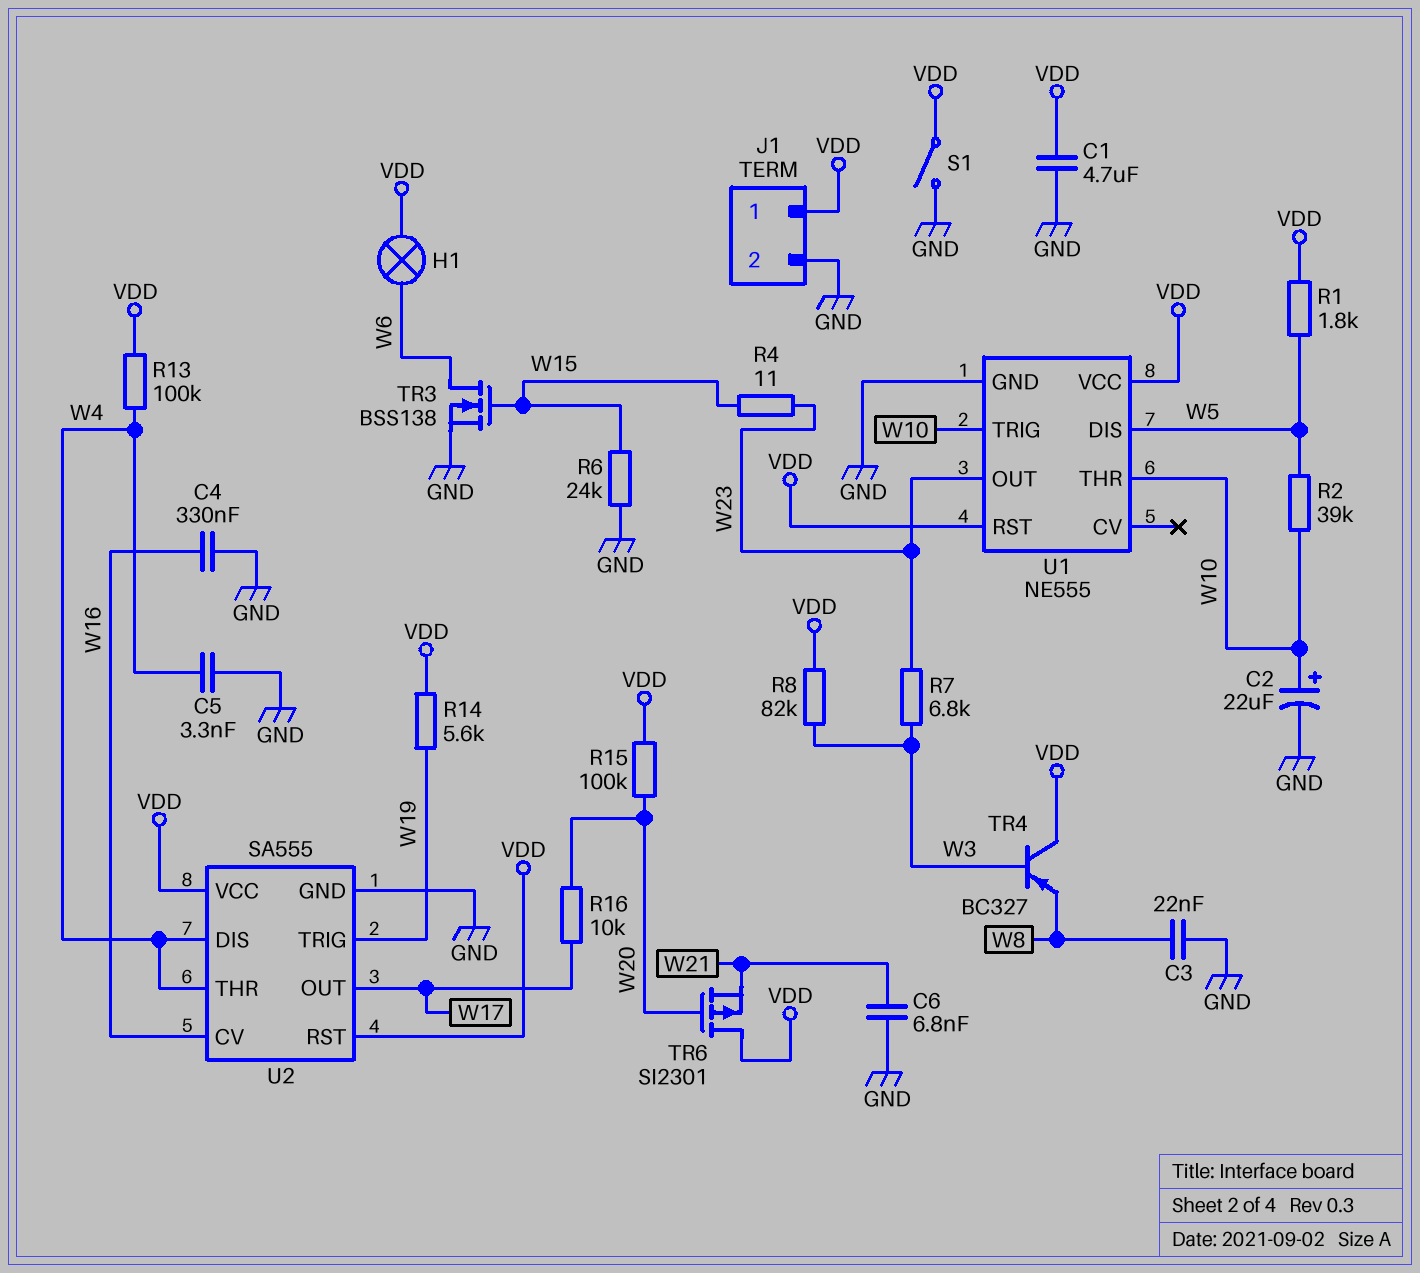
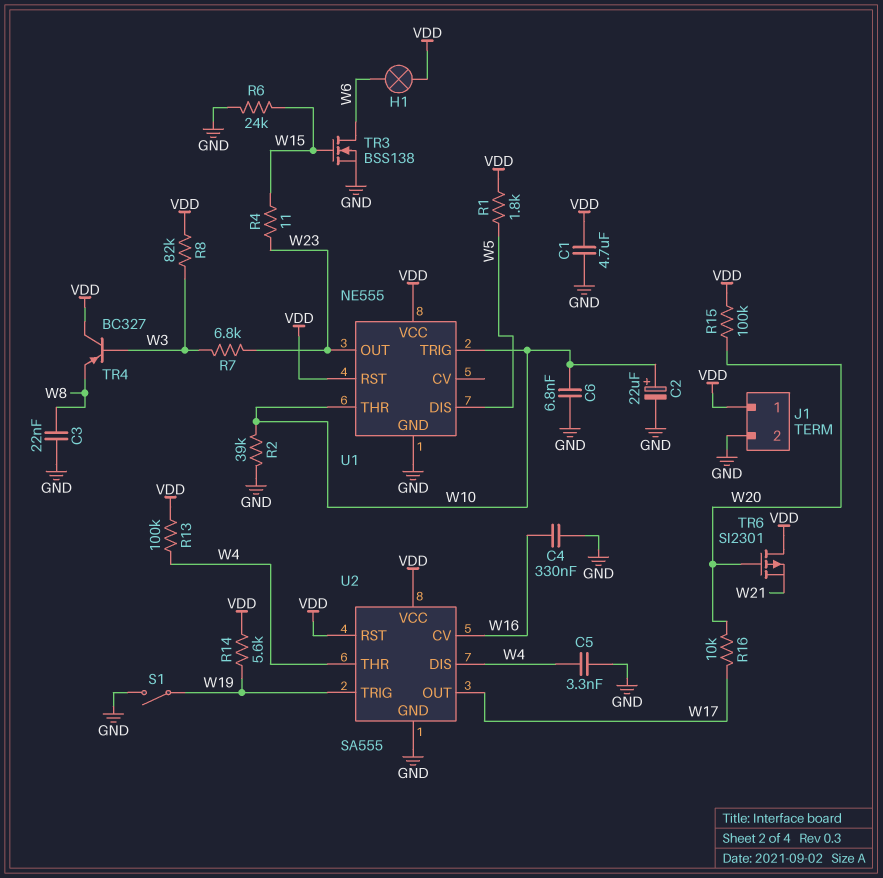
C6: 6.8nF (GND, W21) -> 6.8nF (GND, W10)
R2: 39k (W5, W10) -> 39k (GND, W10)
S1: switch (GND, VDD) -> switch (GND, W19)

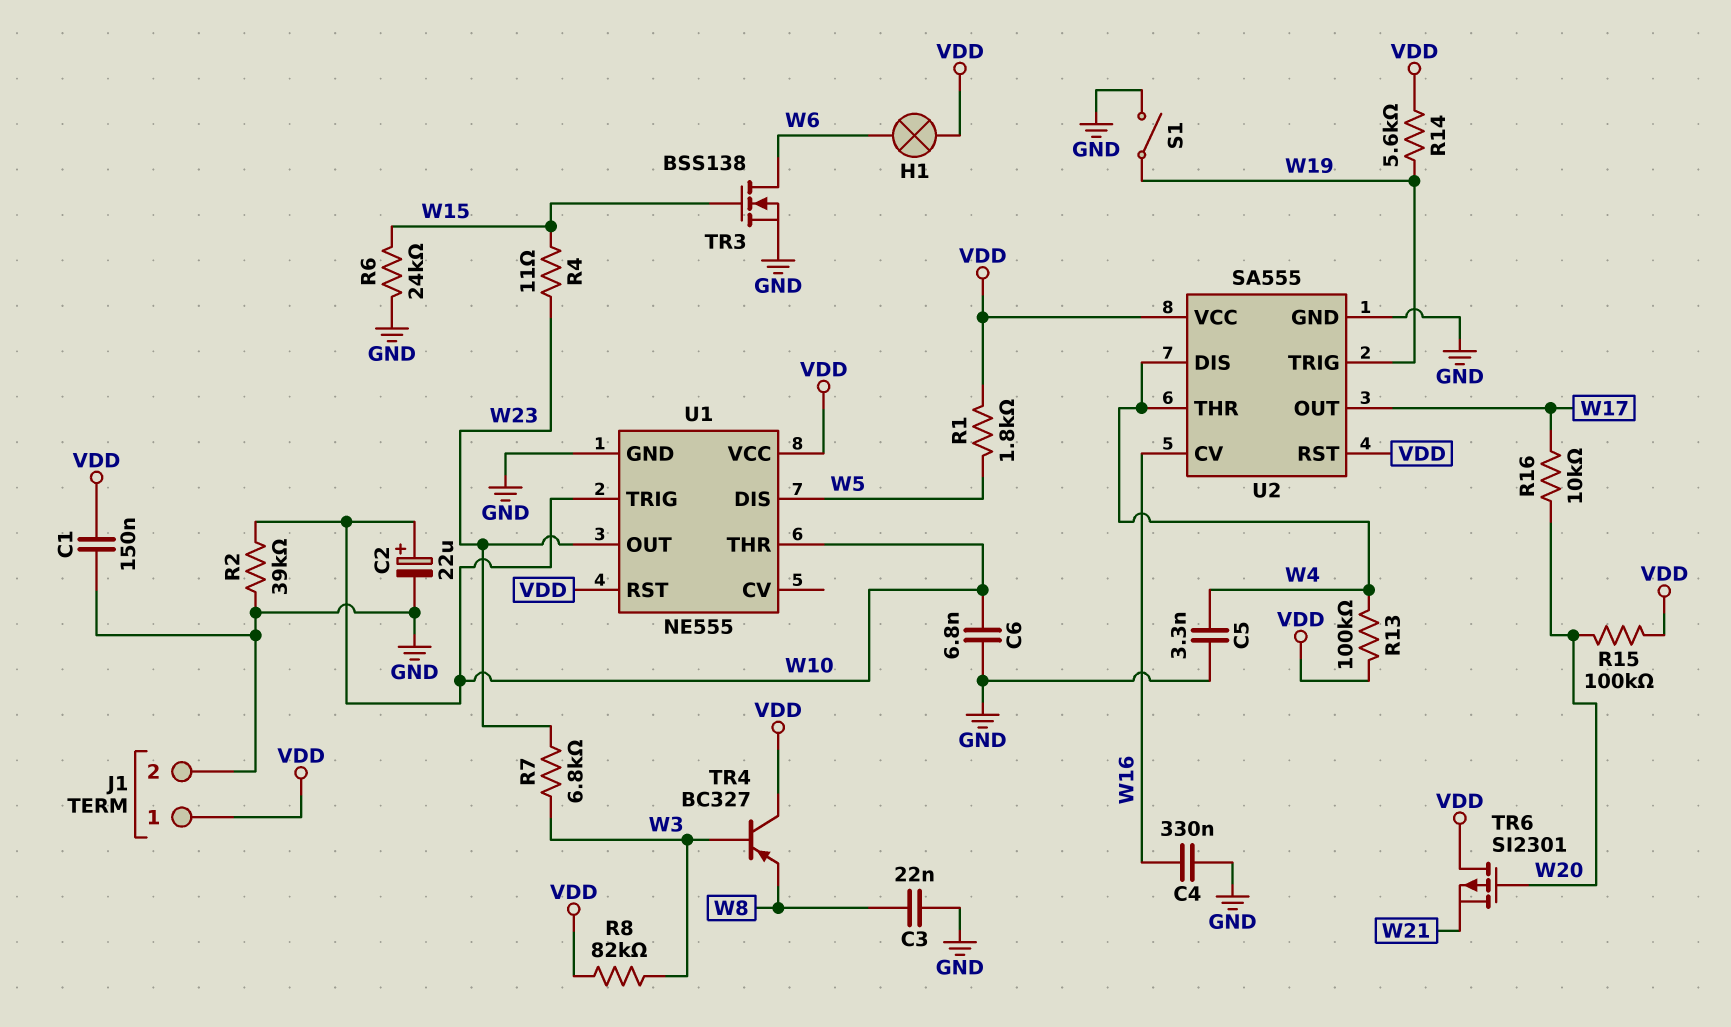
C1: 4.7uF (GND, VDD) -> 150nF (GND, VDD)

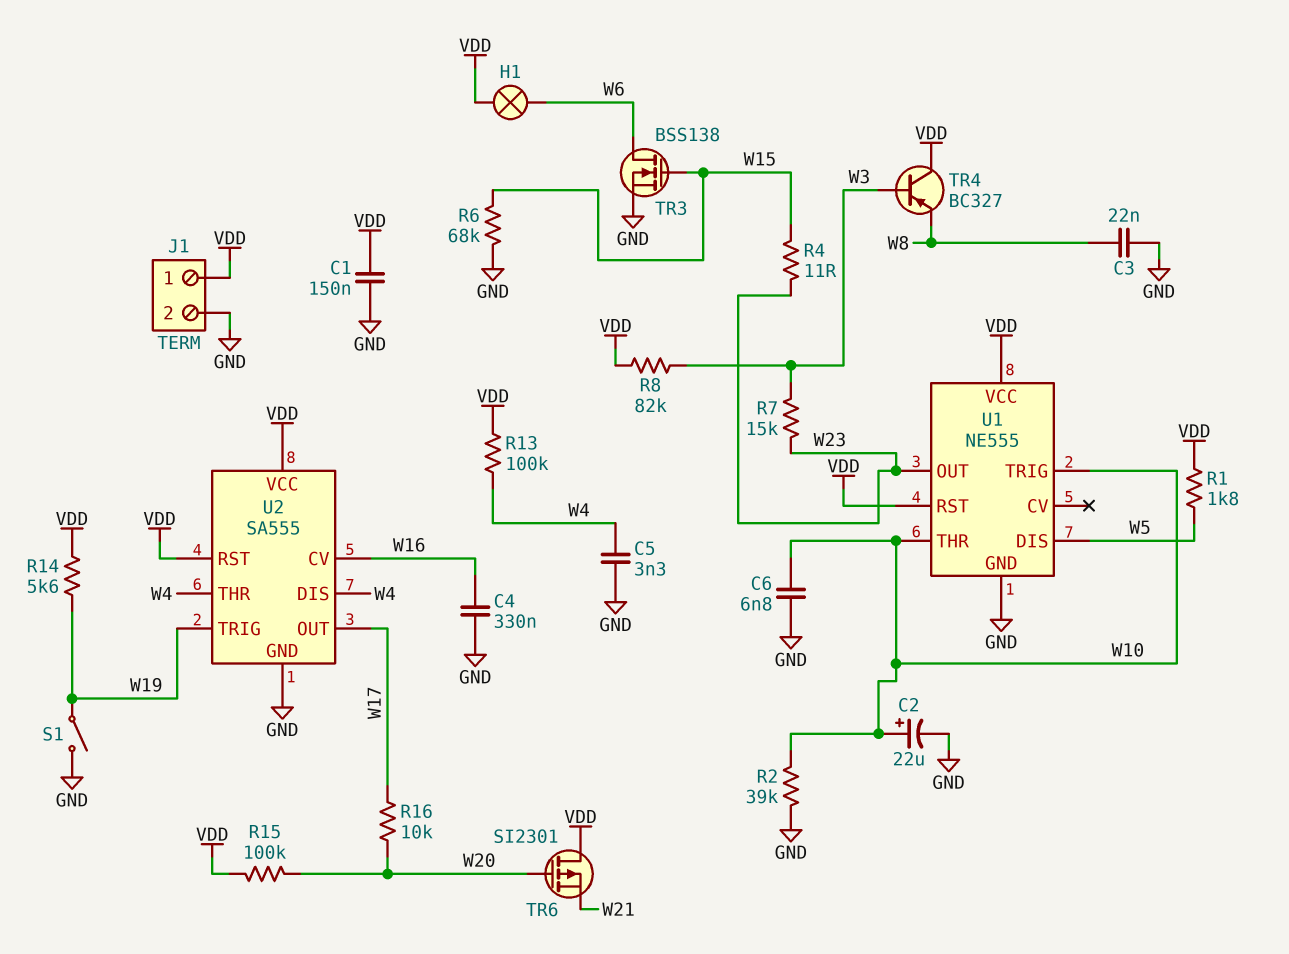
R6: 24k (GND, W15) -> 68k (GND, W15)
R7: 6.8k (W3, W23) -> 15k (W3, W23)

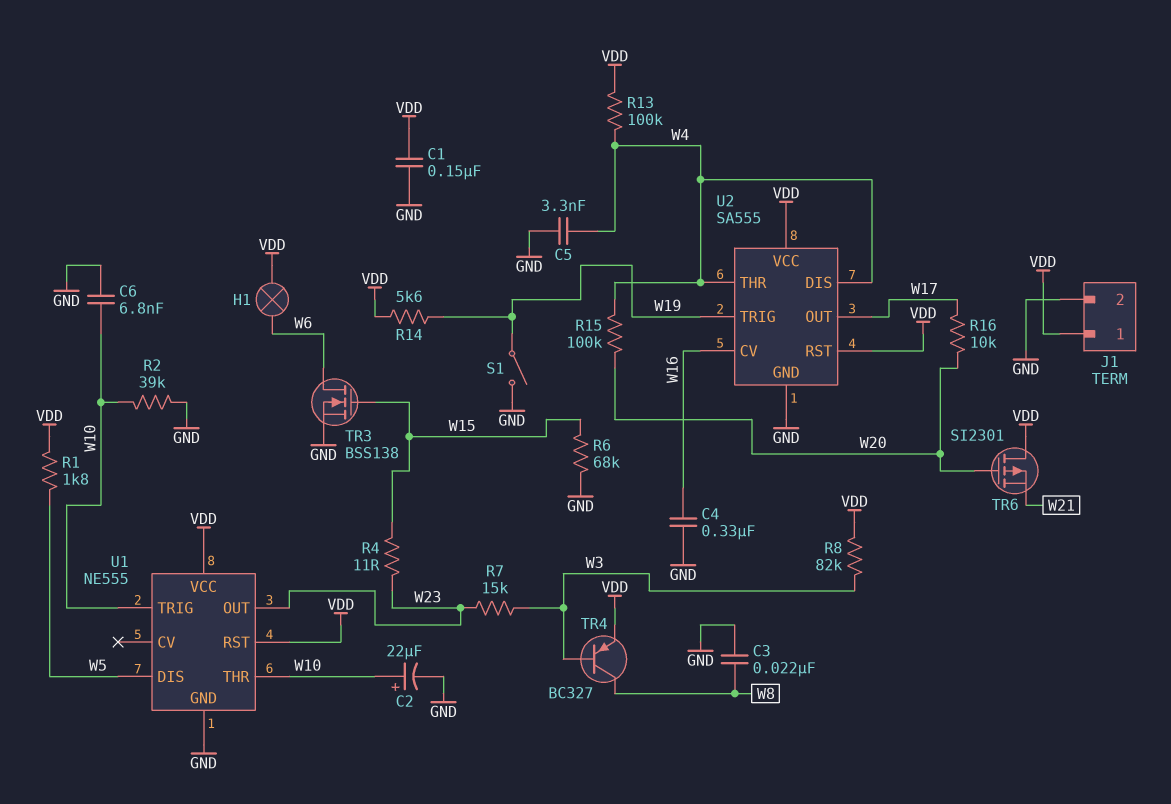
R15: 100k (VDD, W20) -> 100k (W4, W20)
TR4: PNP BC327 (B W3, C VDD, E W8) -> PNP BC327 (B W3, C W8, E VDD)

